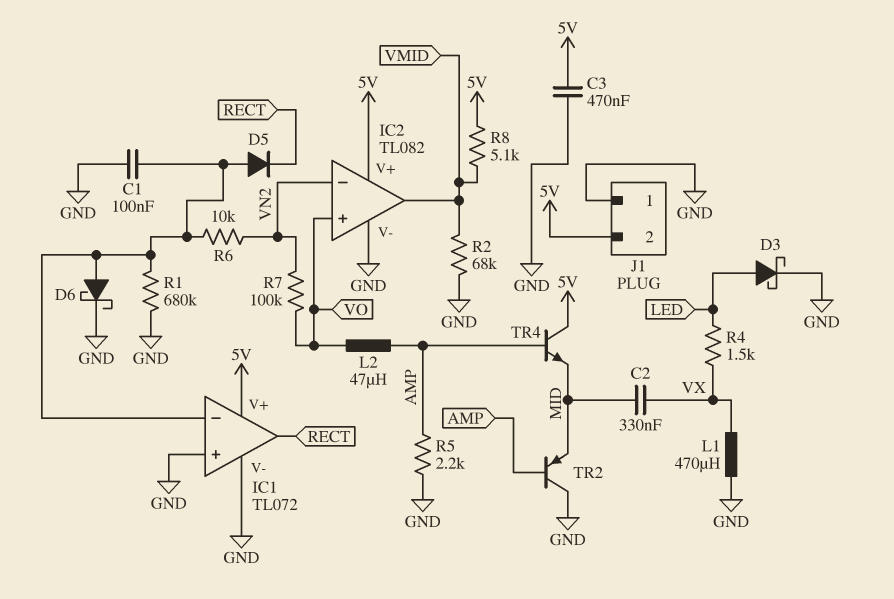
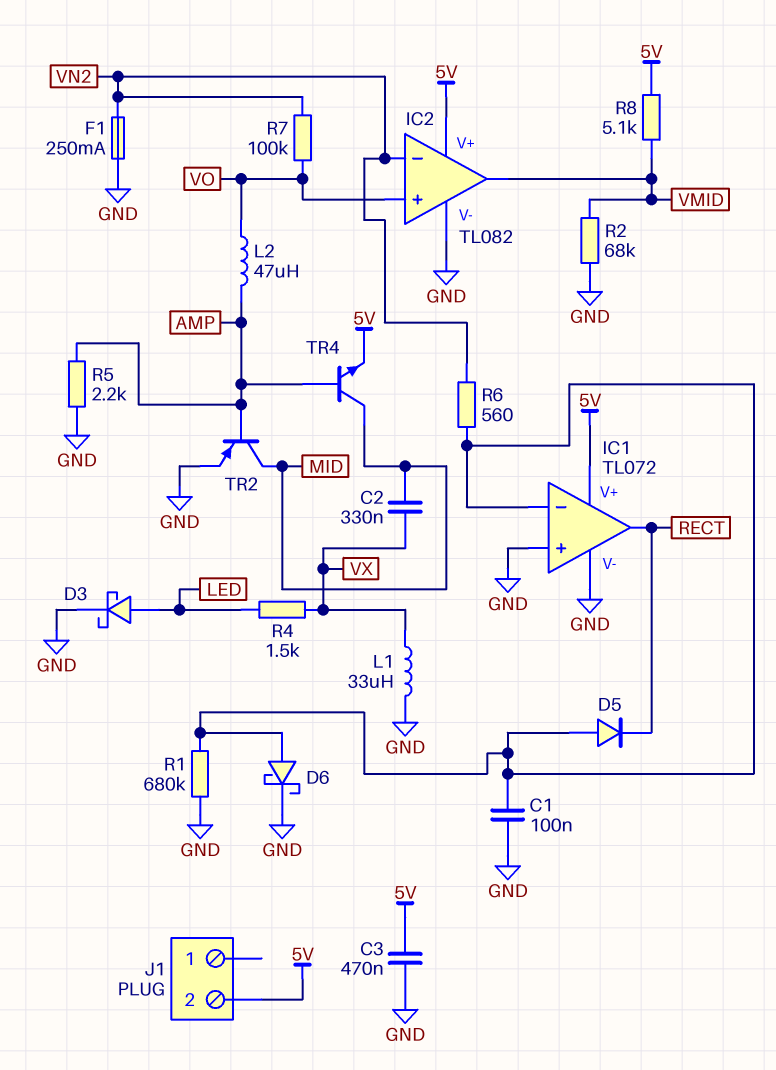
F1: none -> 250mA (GND, VN2)
J1 pin 1: GND -> none
L1: 470uH (GND, VX) -> 33uH (GND, VX)
R6: 10k (IC1/in-, VN2) -> 560 (IC1/in-, VN2)
TR2: PNP (B AMP, C GND, E MID) -> PNP (B AMP, C MID, E GND)
TR4: NPN (B AMP, C 5V, E MID) -> NPN (B AMP, C MID, E 5V)

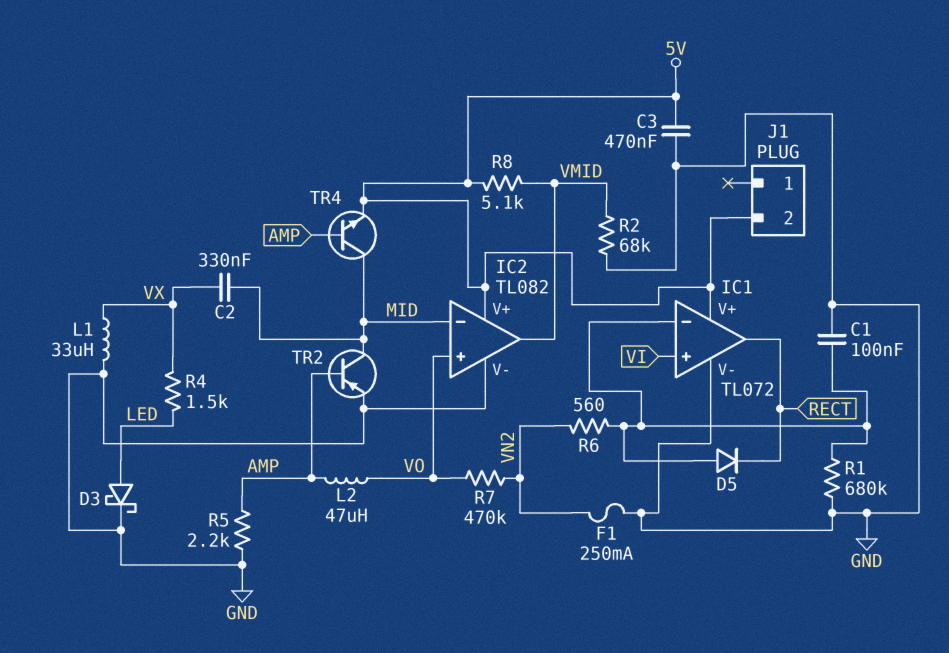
D6: schottky (A IC1/in-, K GND) -> none
IC1 pin in+: GND -> VI
IC2 pin in-: VN2 -> MID
R7: 100k (VN2, VO) -> 470k (VN2, VO)

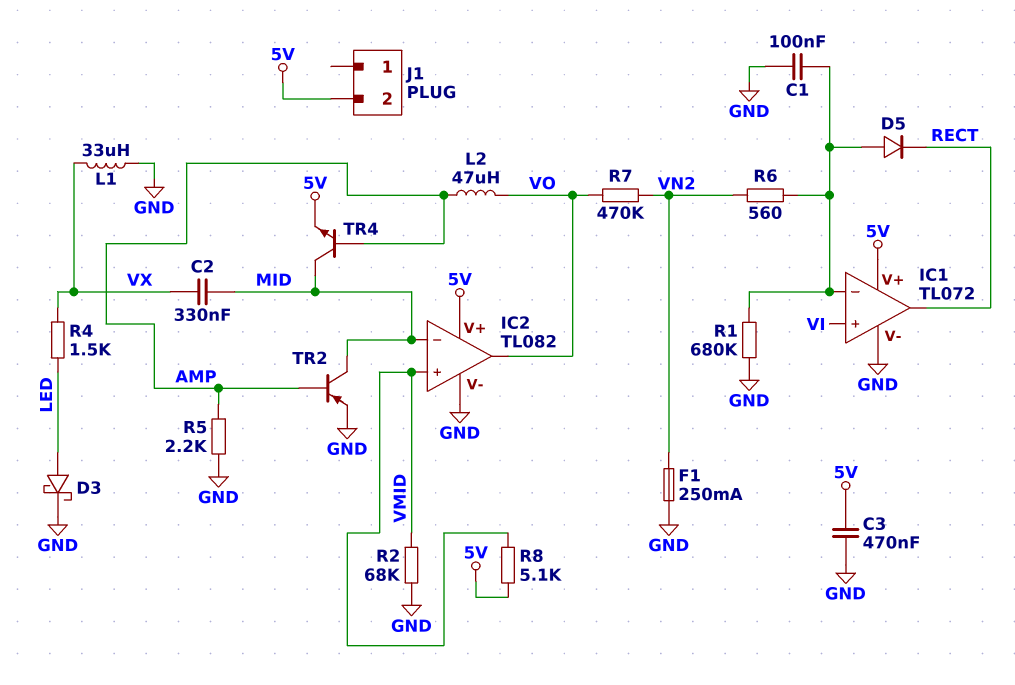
IC2 pin in+: VO -> VMID
IC2 pin out: VMID -> VO

